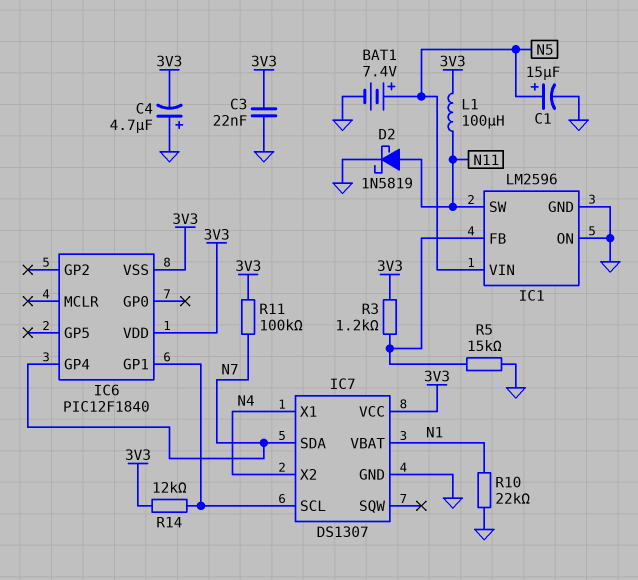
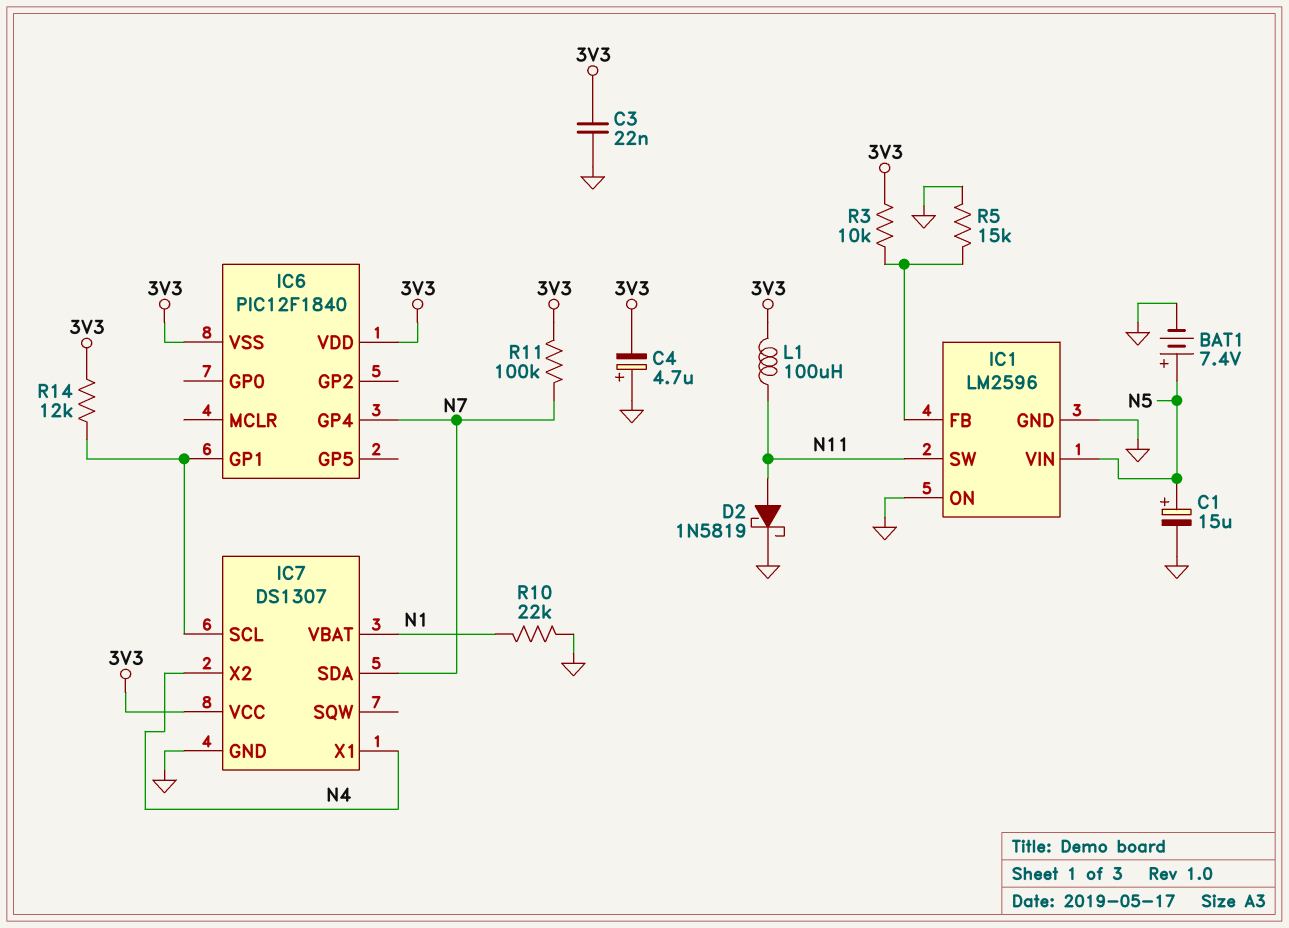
R3: 1.2k (3V3, IC1/FB) -> 10k (3V3, IC1/FB)

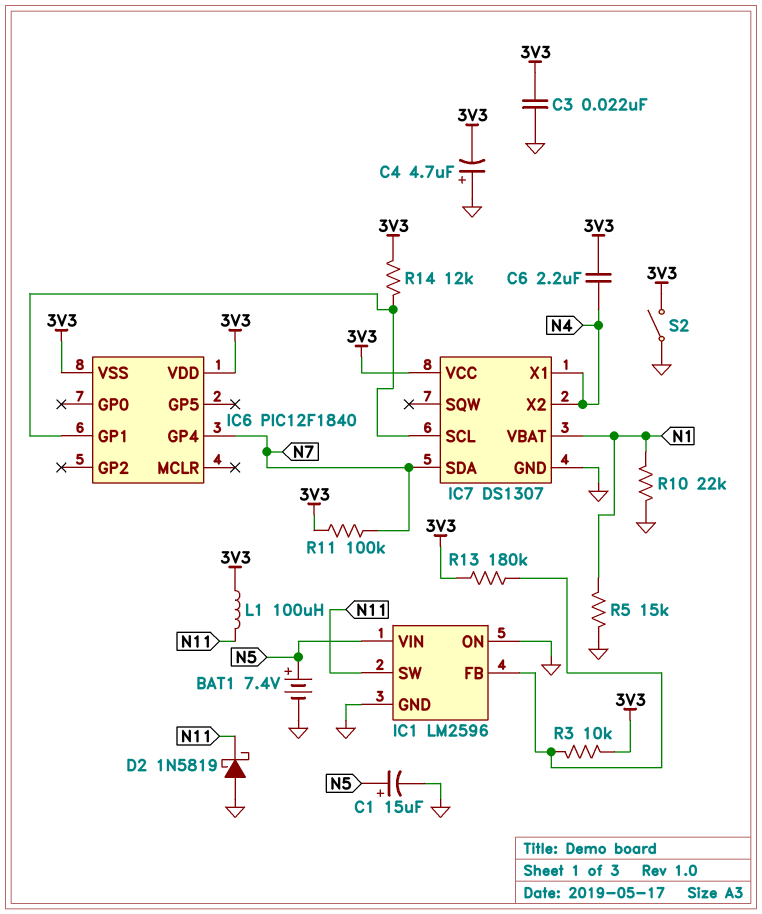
C6: none -> 2.2uF (3V3, N4)
D2: schottky 1N5819 (A N11, K GND) -> schottky 1N5819 (A GND, K N11)
R5: 15k (GND, IC1/FB) -> 15k (GND, N1)
R13: none -> 180k (3V3, IC1/FB)
S2: none -> switch (3V3, GND)

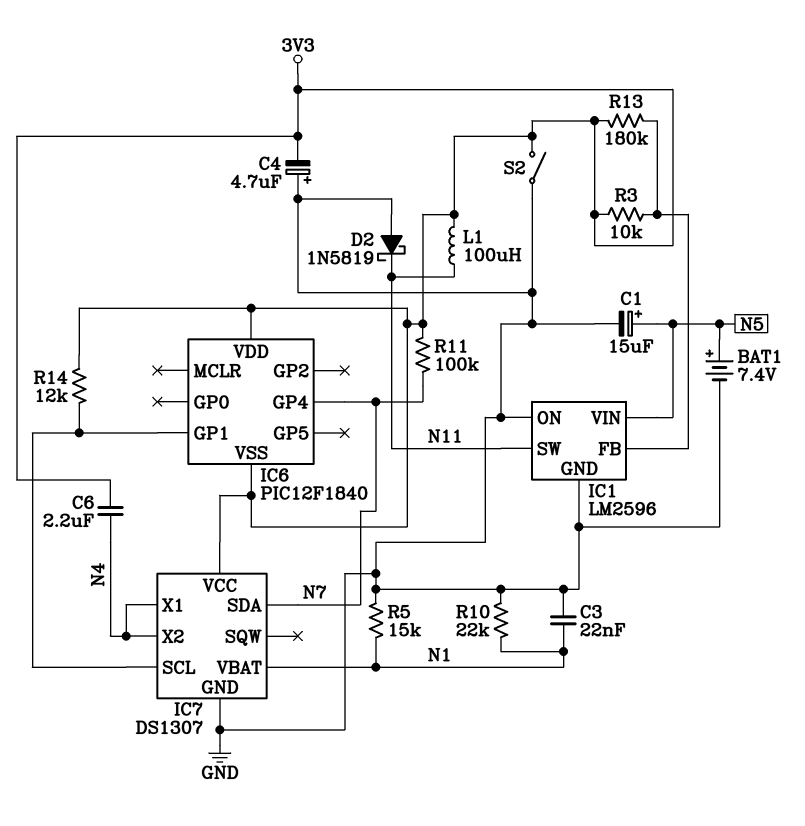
C3: 22nF (3V3, GND) -> 22nF (GND, N1)

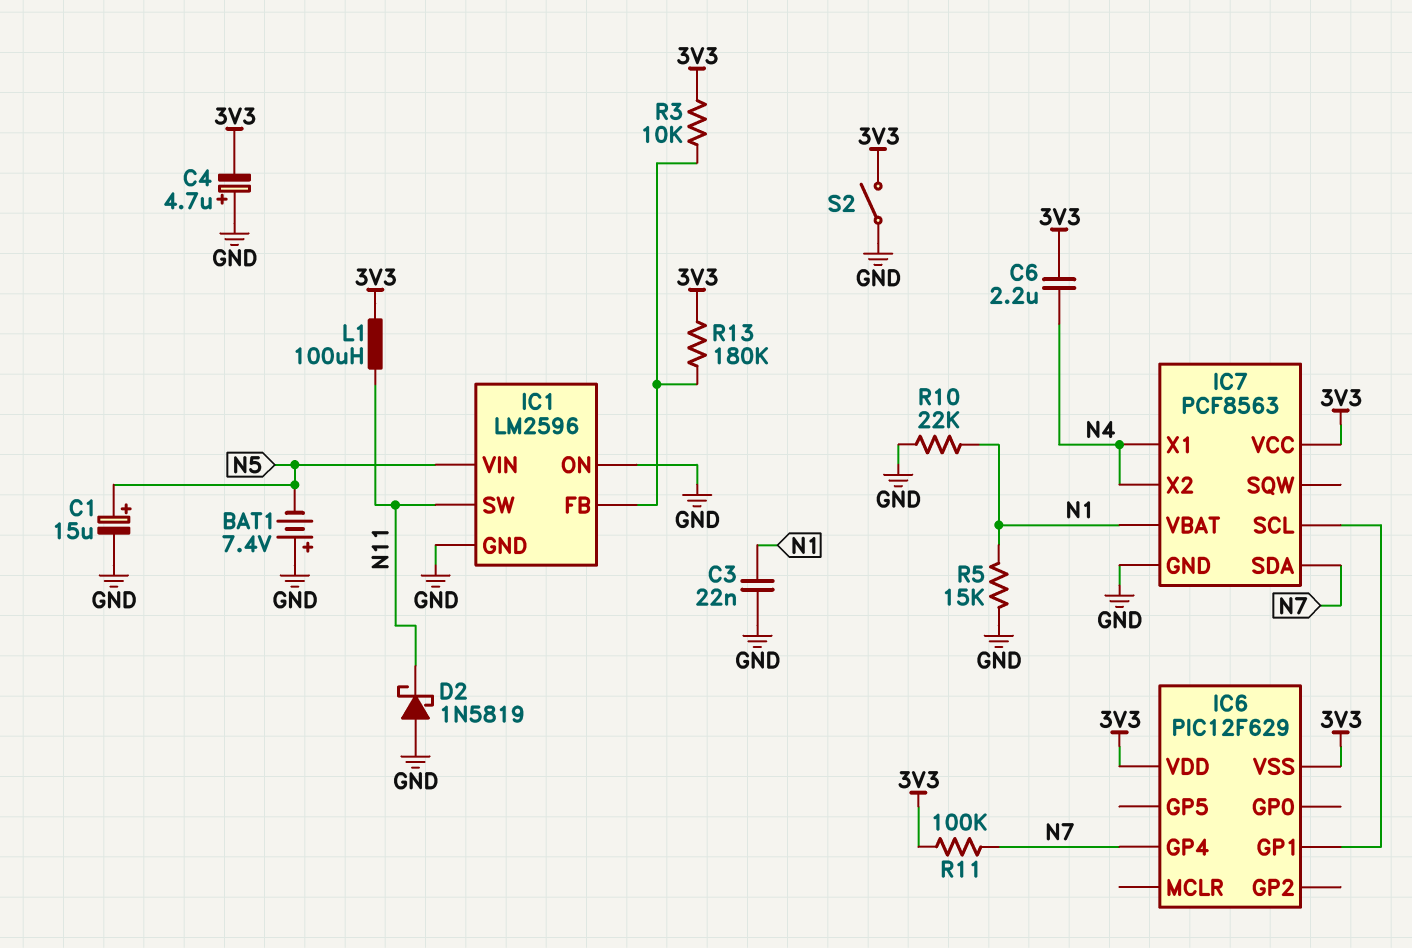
BAT1: 7.4V (plus N5, minus GND) -> 7.4V (plus GND, minus N5)
IC6: PIC12F1840 -> PIC12F629
IC7: DS1307 -> PCF8563
R14: 12k (3V3, IC6/GP1) -> none

